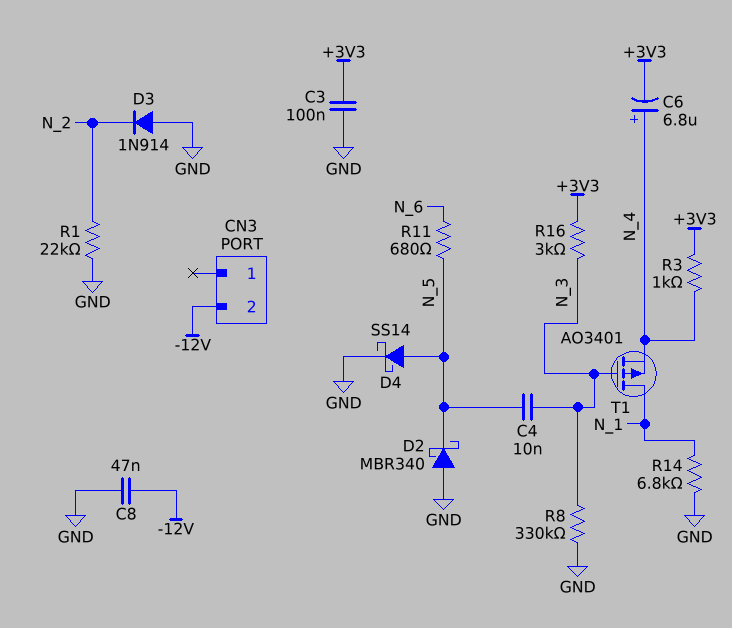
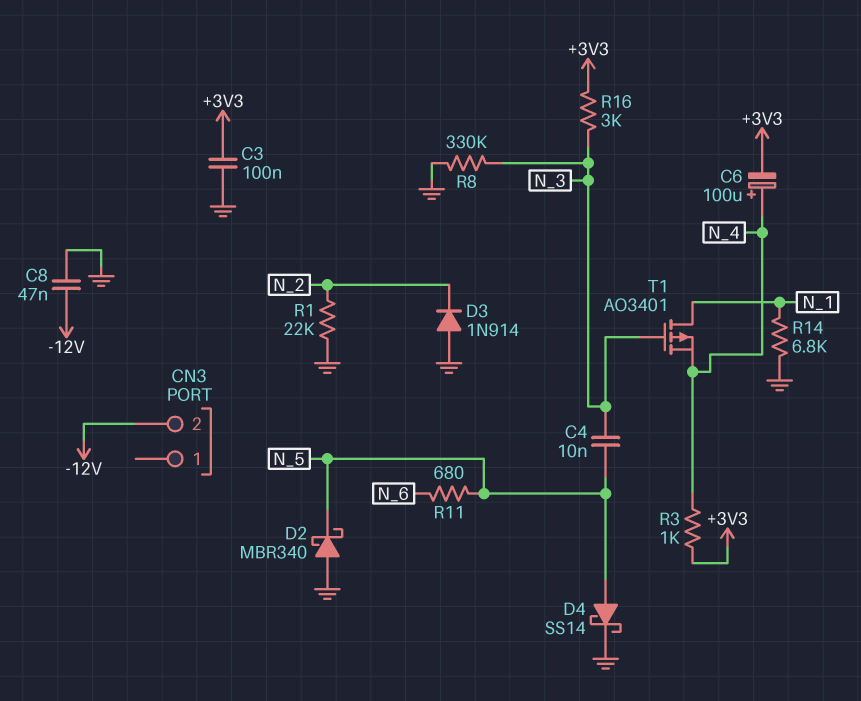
C6: 6.8uF (plus N_4, minus +3V3) -> 100uF (plus N_4, minus +3V3)

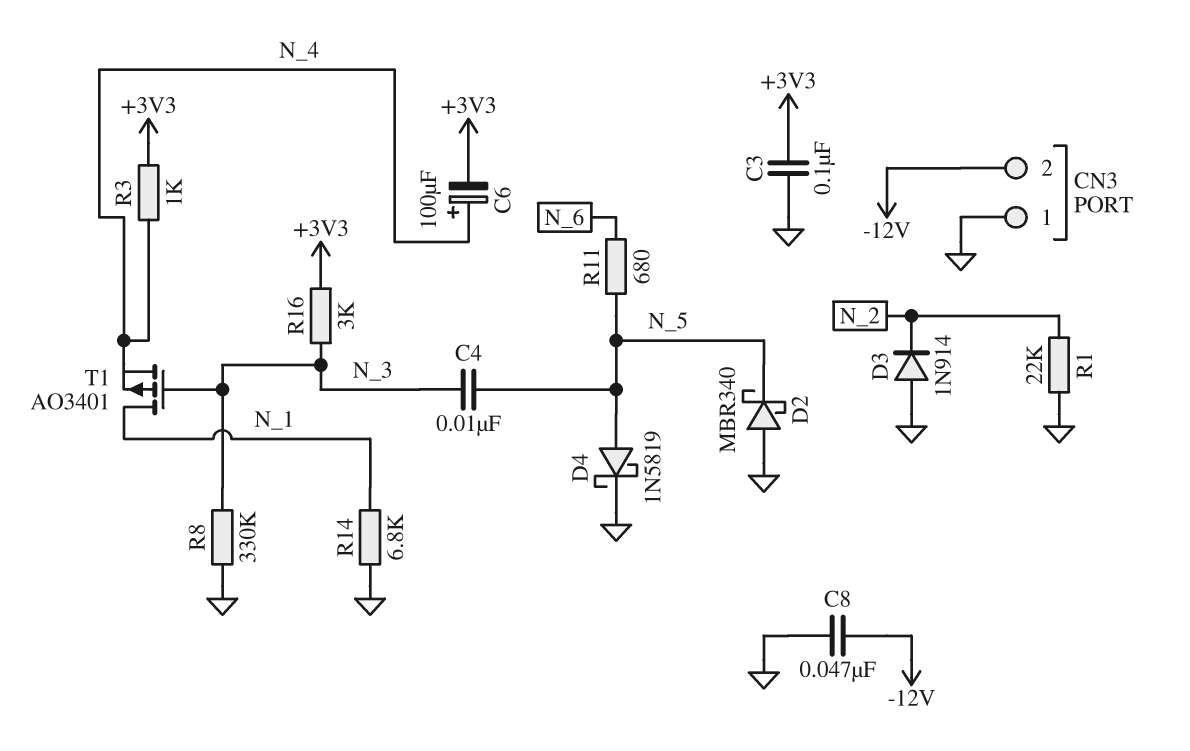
CN3 pin 1: none -> GND
D4: schottky SS14 (A N_5, K GND) -> schottky 1N5819 (A N_5, K GND)

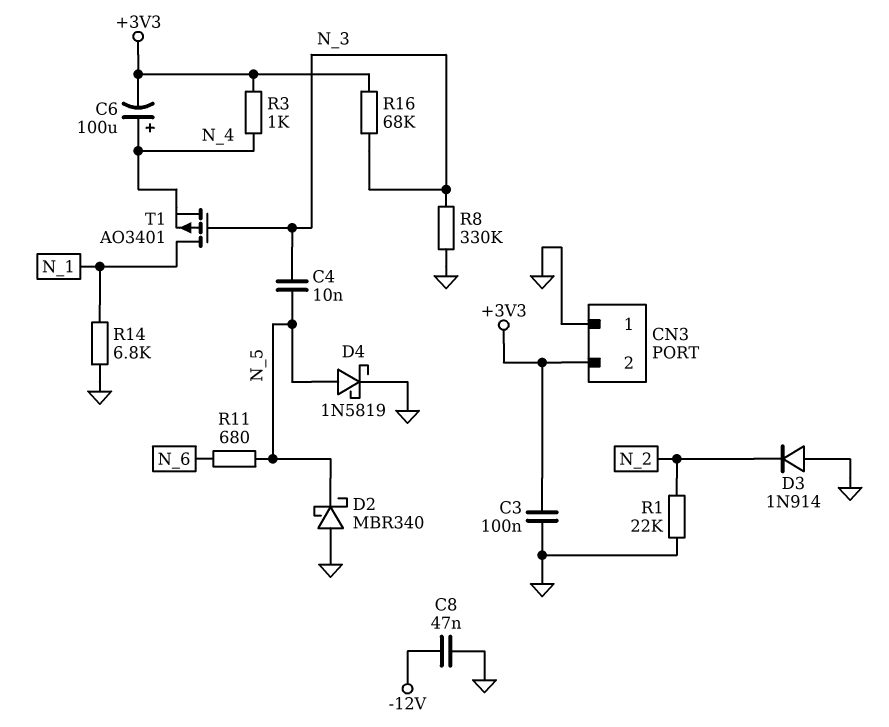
CN3 pin 2: -12V -> +3V3
R16: 3k (+3V3, N_3) -> 68k (+3V3, N_3)

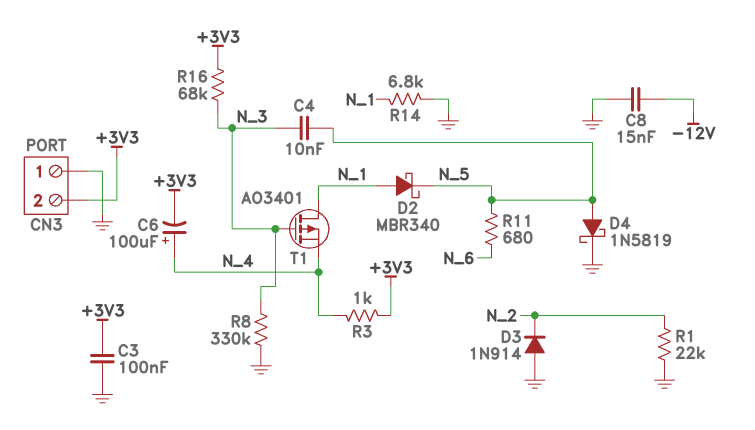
C8: 47nF (-12V, GND) -> 15nF (-12V, GND)
D2: schottky MBR340 (A GND, K N_5) -> schottky MBR340 (A N_1, K N_5)

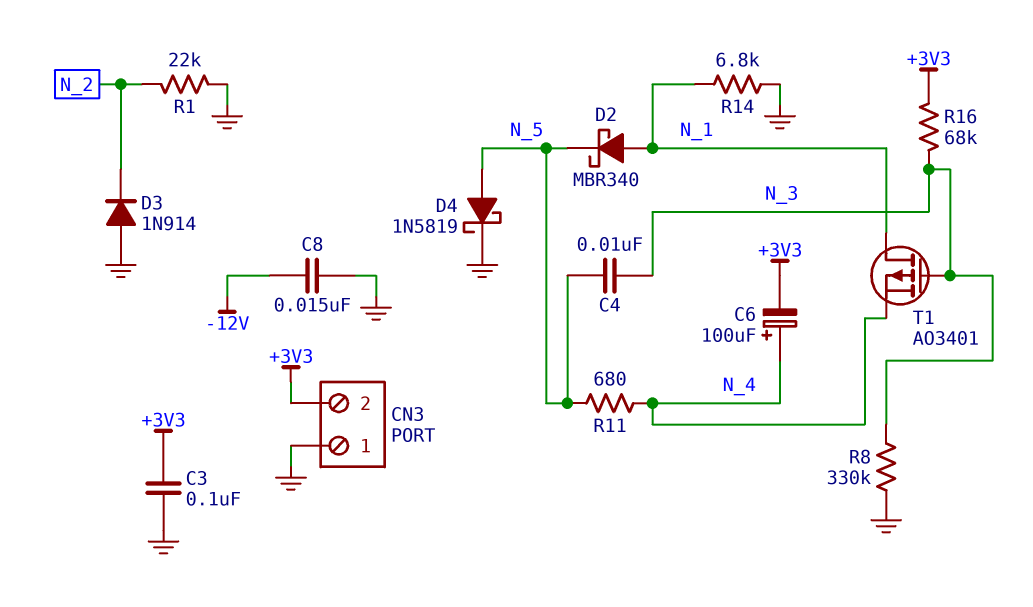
R3: 1k (+3V3, N_4) -> none
R11: 680 (N_5, N_6) -> 680 (N_4, N_5)

